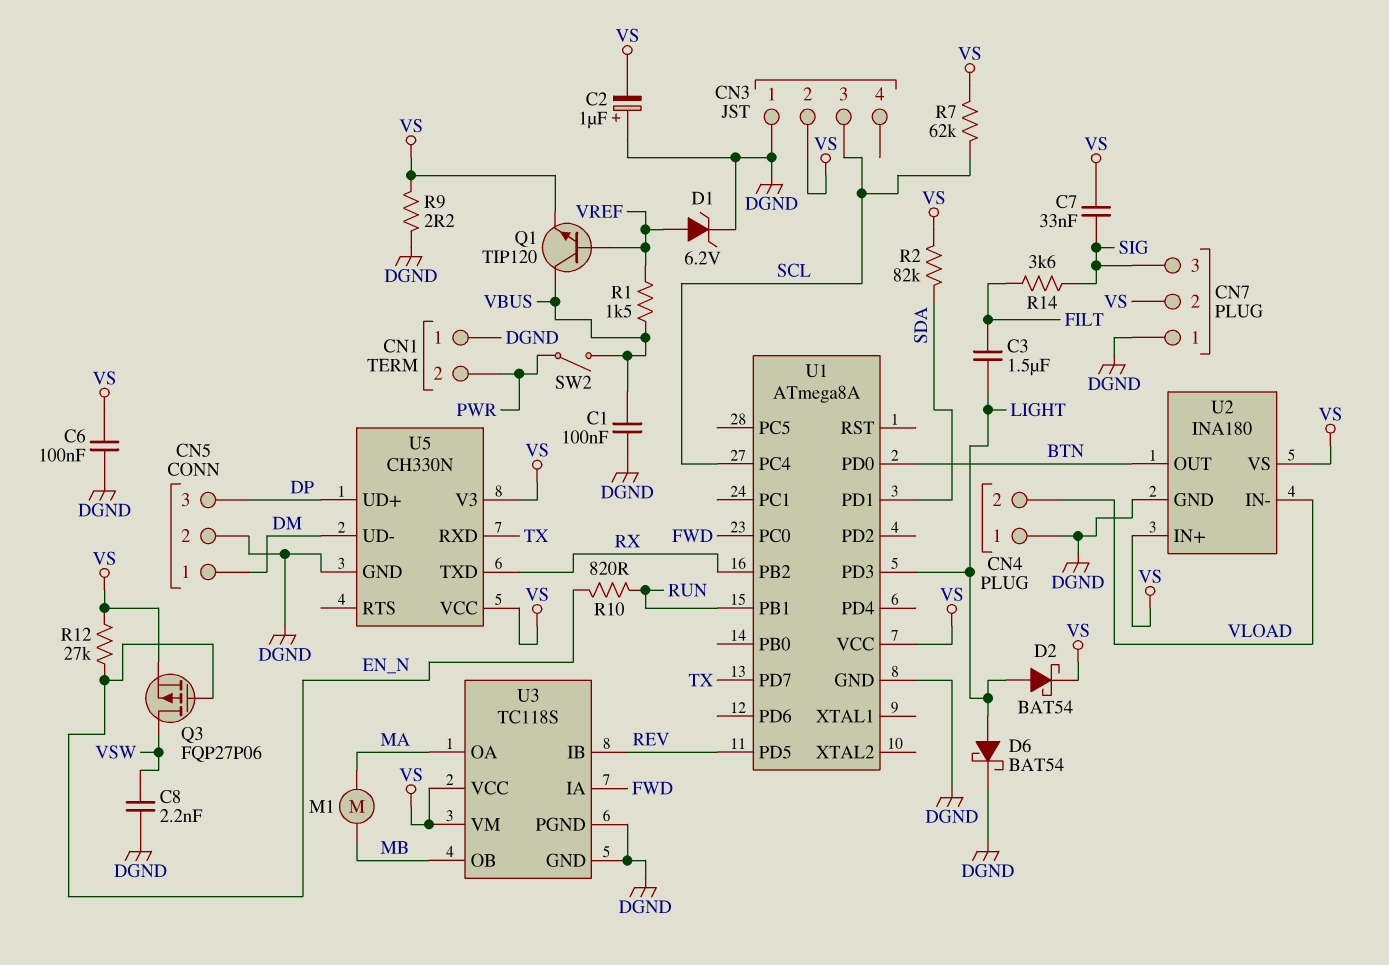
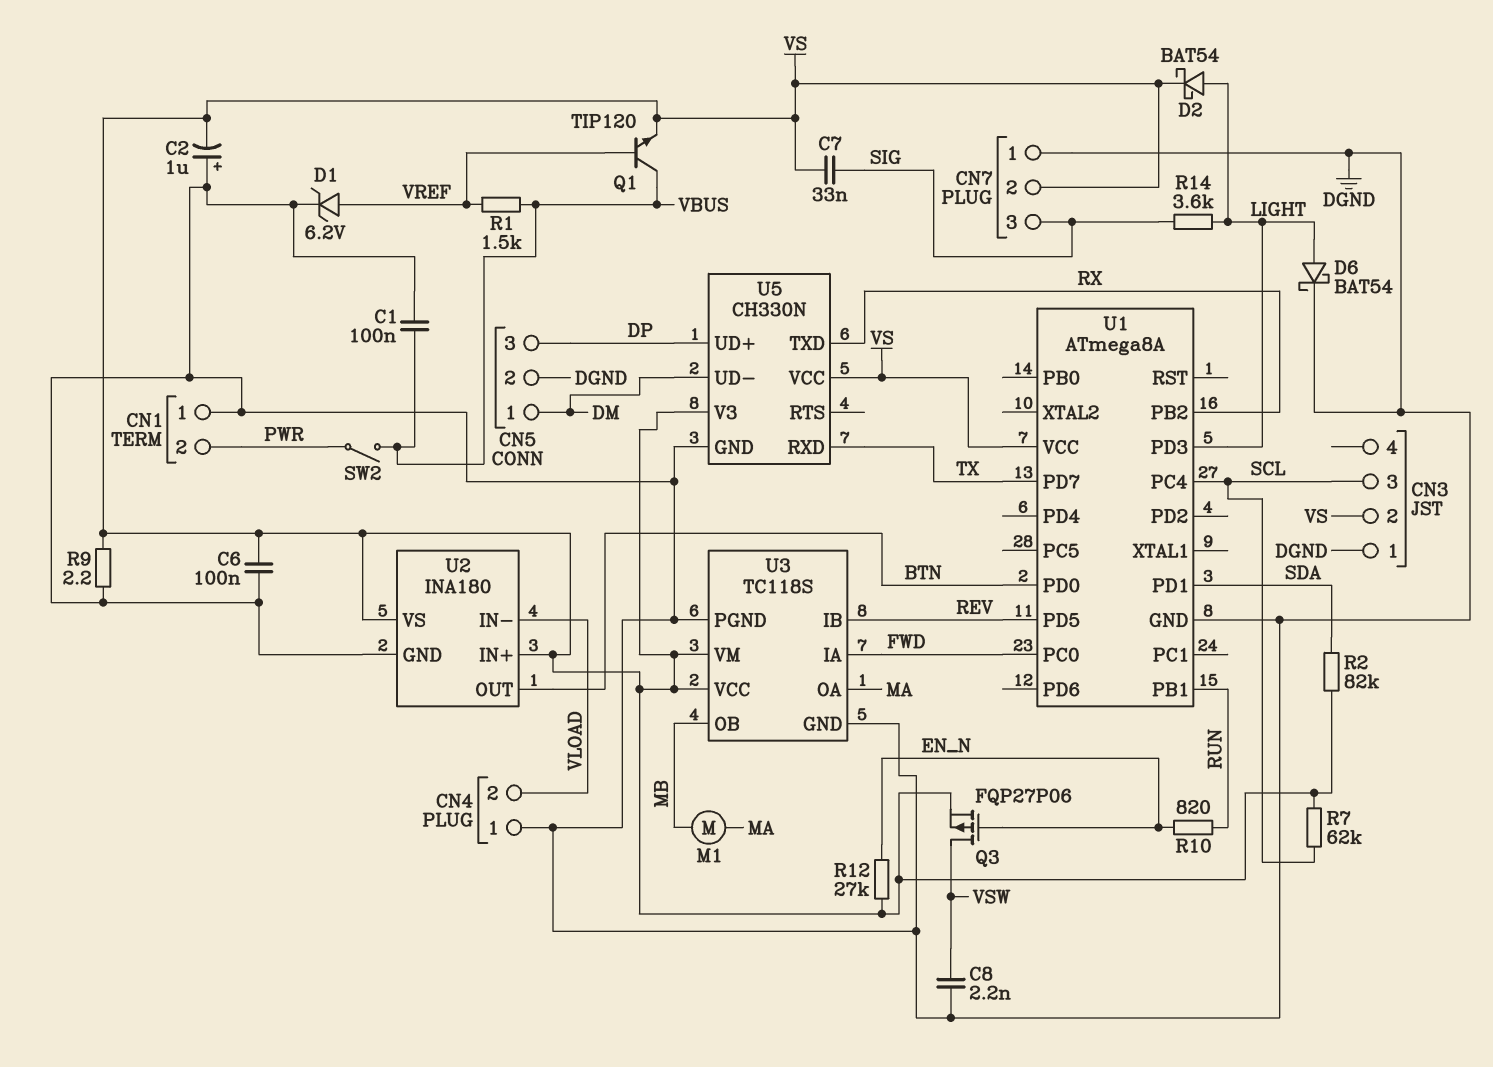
C3: 1.5uF (FILT, LIGHT) -> none
R14: 3.6k (FILT, SIG) -> 3.6k (LIGHT, SIG)

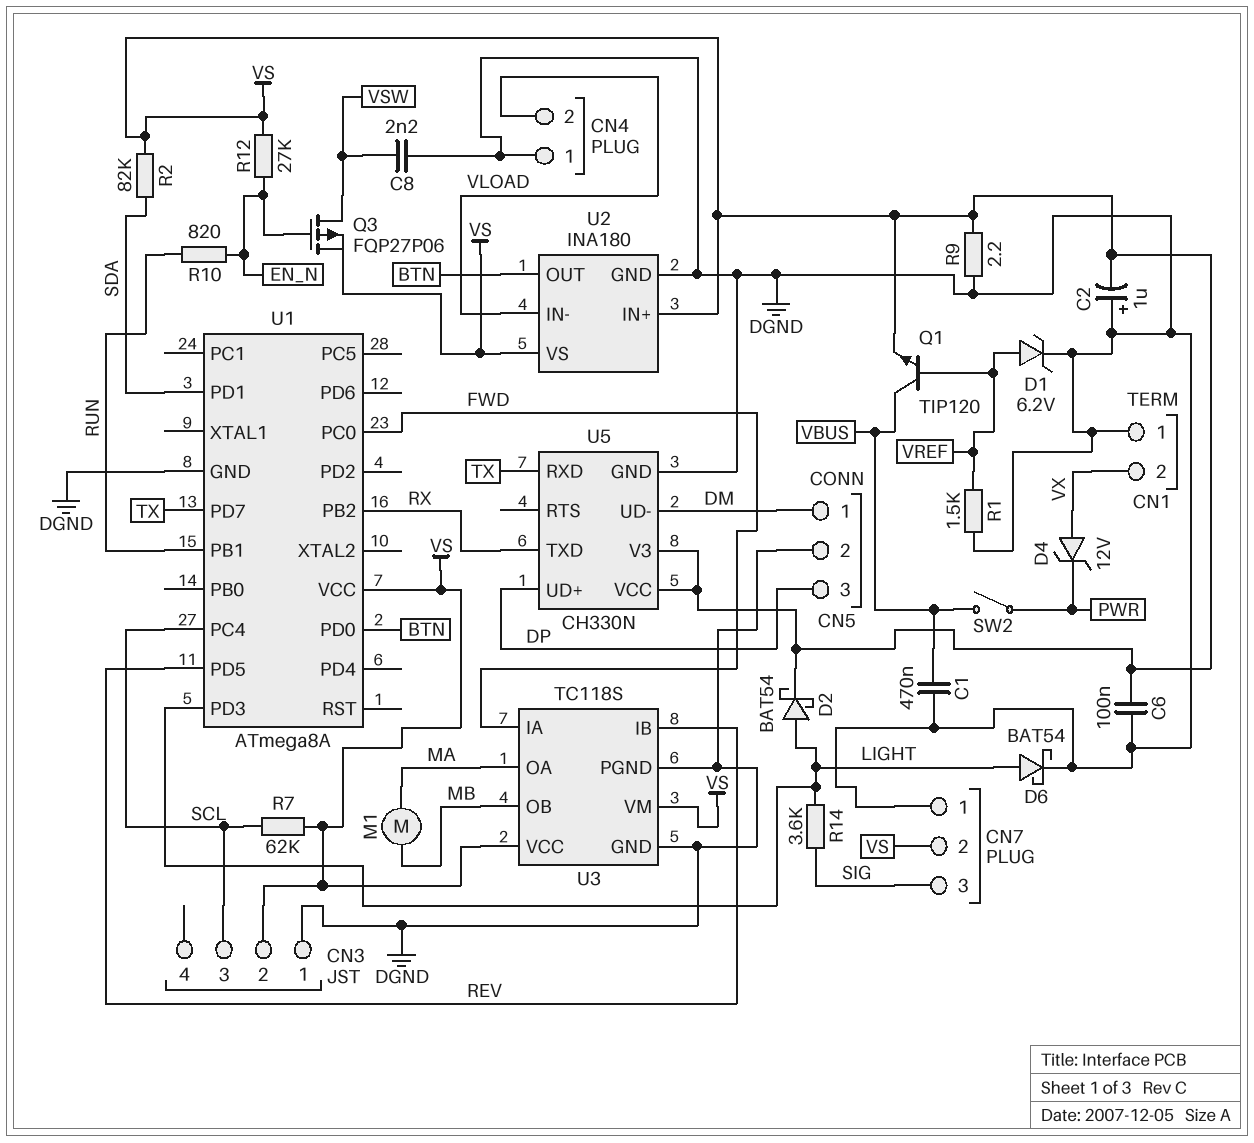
C1: 100nF (DGND, VBUS) -> 470nF (DGND, VBUS)
C7: 33nF (SIG, VS) -> none
CN1 pin 2: PWR -> VX
D4: none -> zener 12V (A VX, K PWR)
R1: 1.5k (VBUS, VREF) -> 1.5k (DGND, VREF)

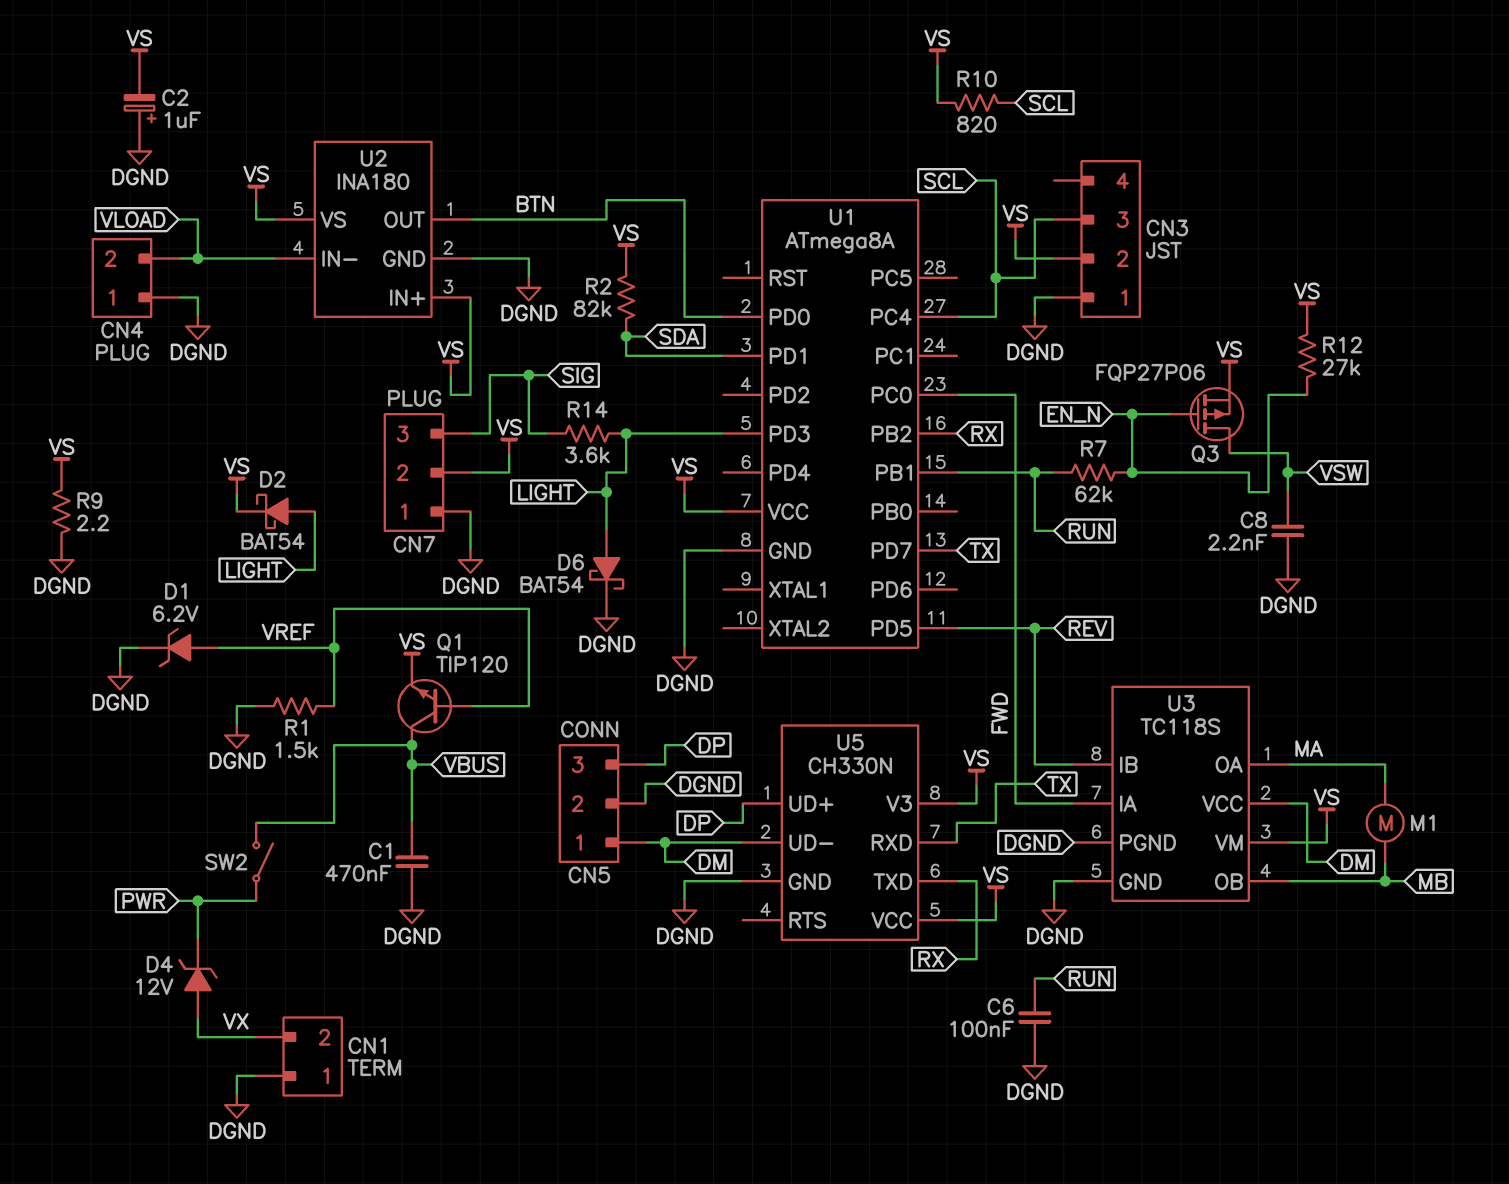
C6: 100nF (DGND, VS) -> 100nF (DGND, RUN)
R7: 62k (SCL, VS) -> 62k (EN_N, RUN)
R10: 820 (EN_N, RUN) -> 820 (SCL, VS)
U3 pin VCC: VS -> DM

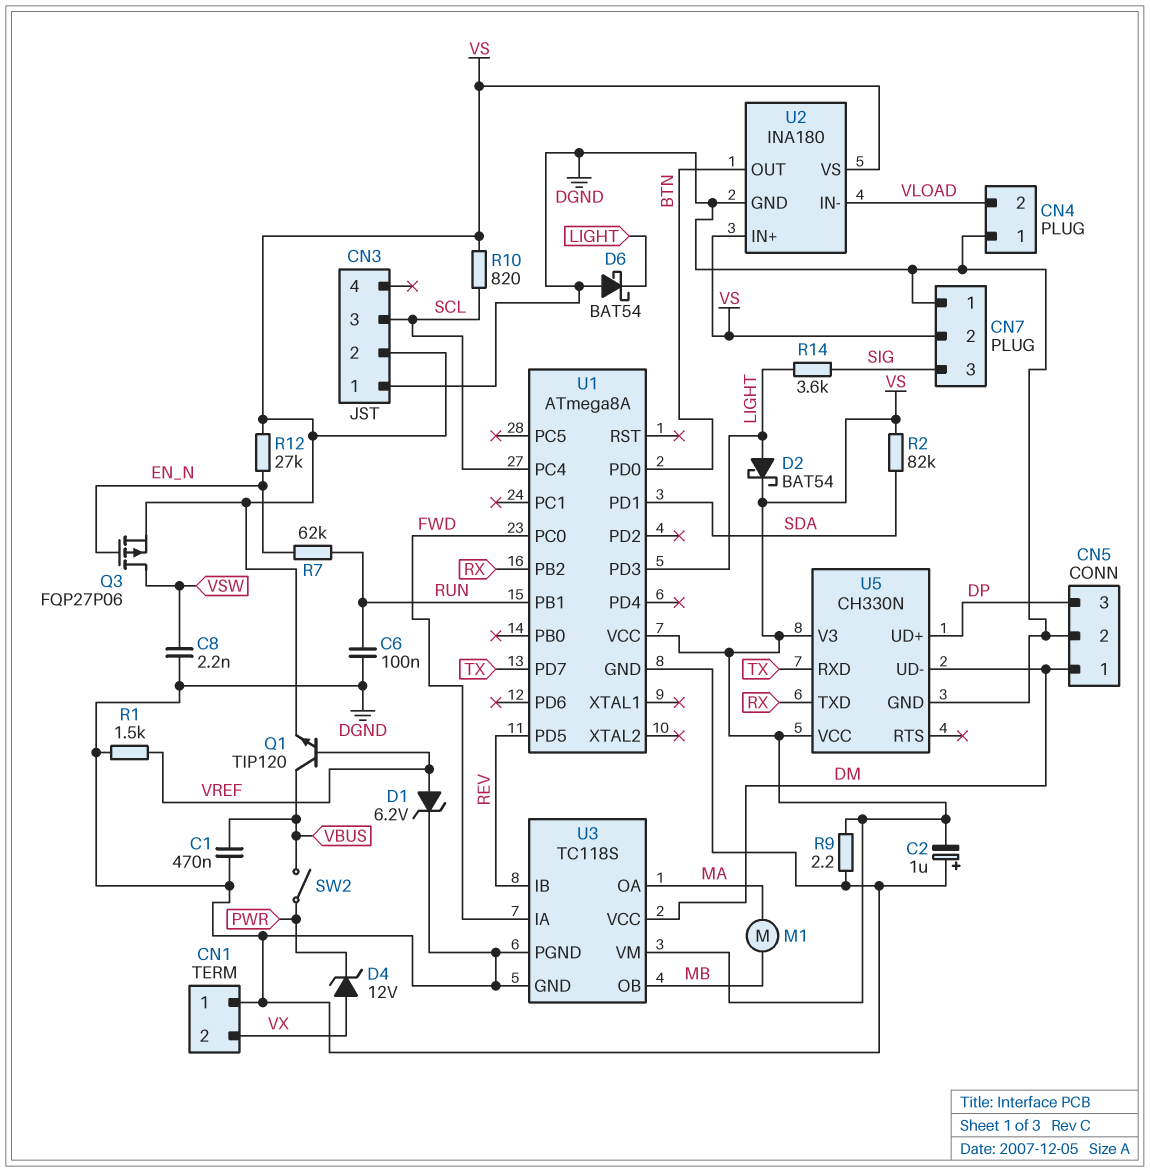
D6: schottky BAT54 (A LIGHT, K DGND) -> schottky BAT54 (A DGND, K LIGHT)

